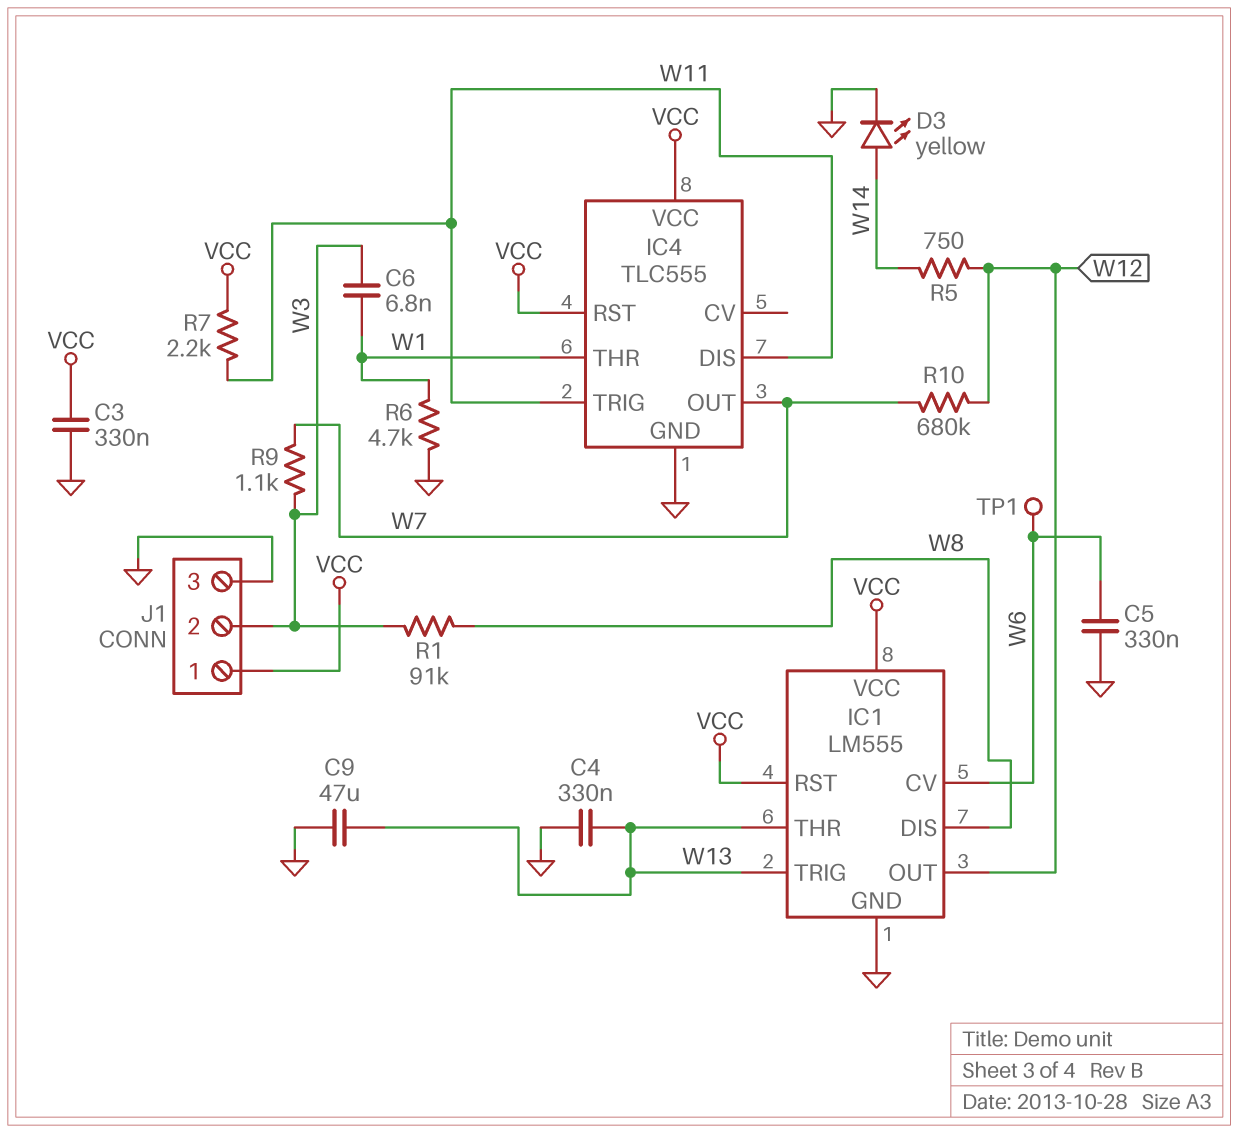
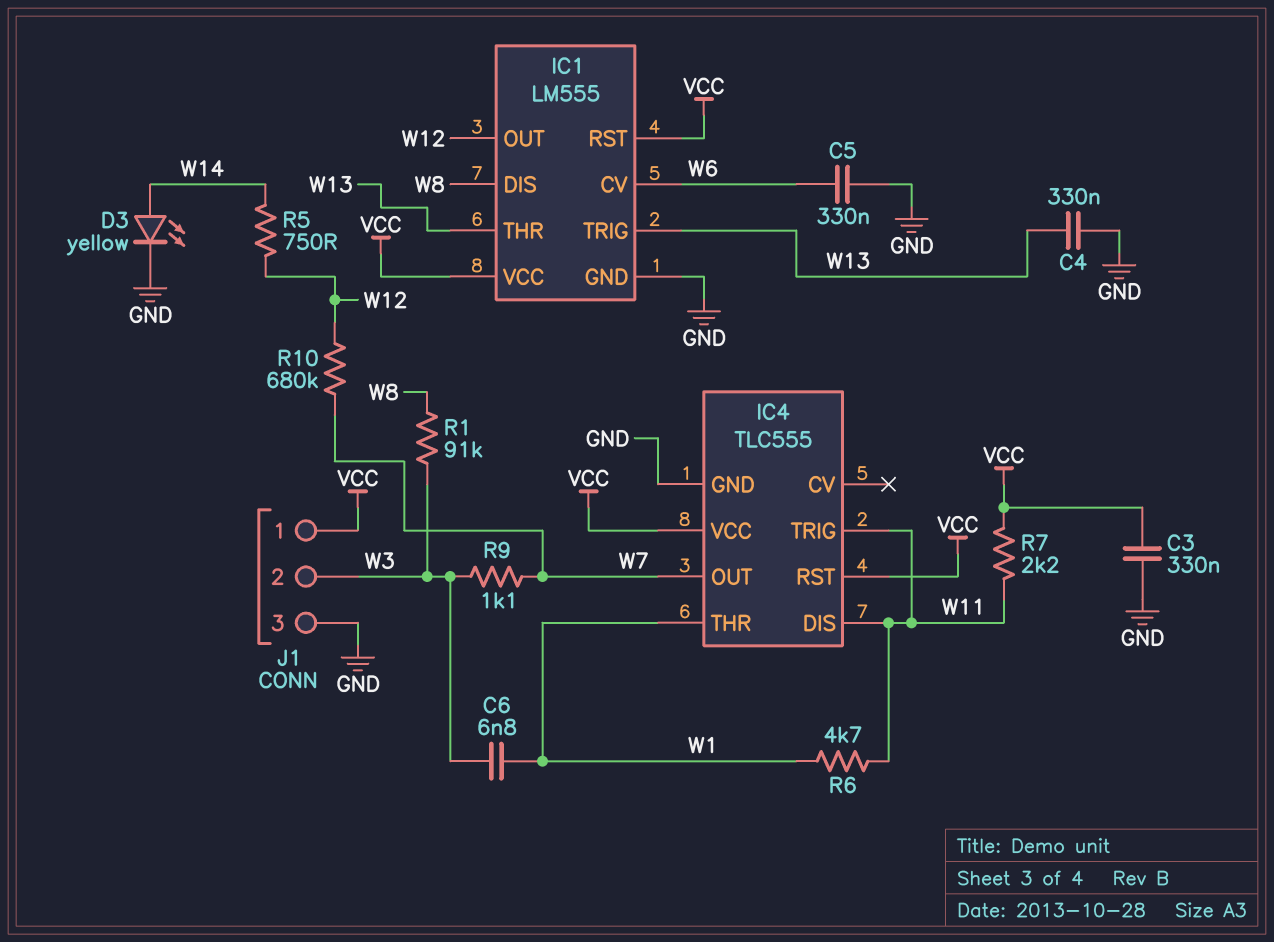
C9: 47uF (GND, W13) -> none
R6: 4.7k (GND, W1) -> 4.7k (W1, W11)
TP1: test point (W6) -> none

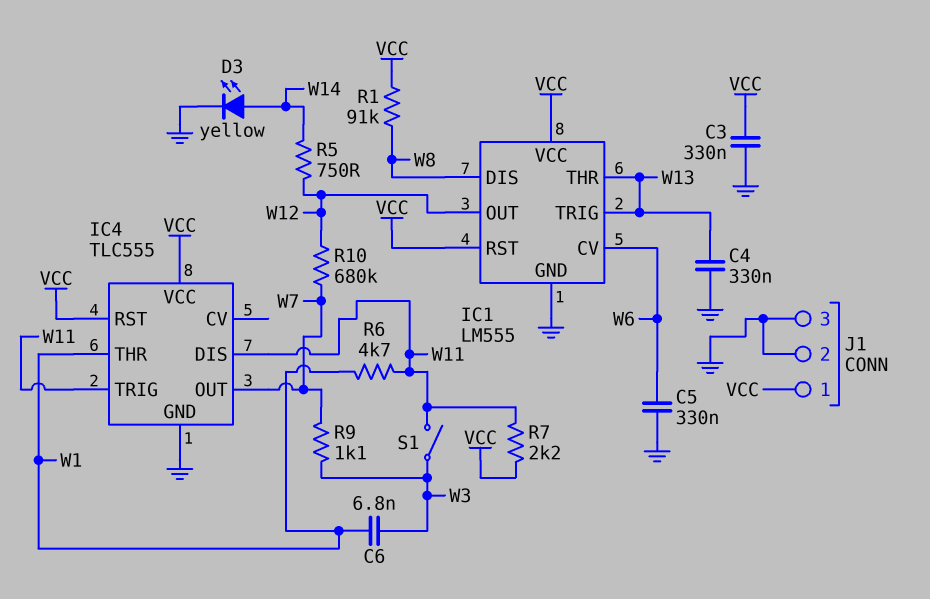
J1 pin 2: W3 -> GND
R1: 91k (W3, W8) -> 91k (VCC, W8)
S1: none -> switch (W3, W11)

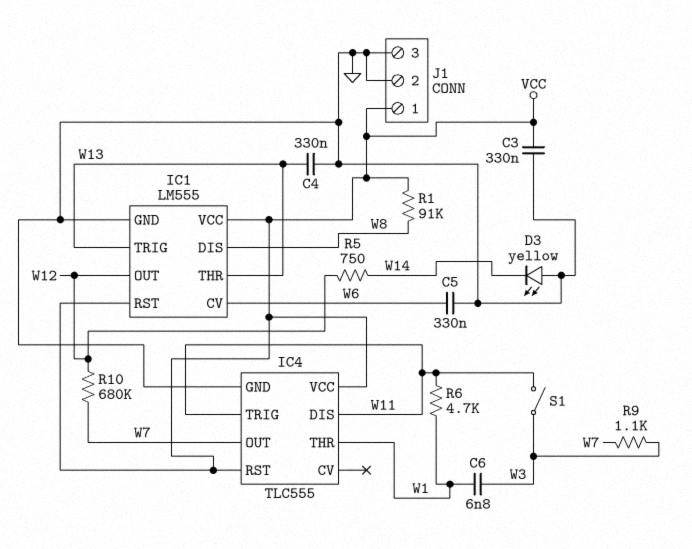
D3: LED yellow (A W14, K GND) -> LED yellow (A GND, K W14)
R7: 2.2k (VCC, W11) -> none

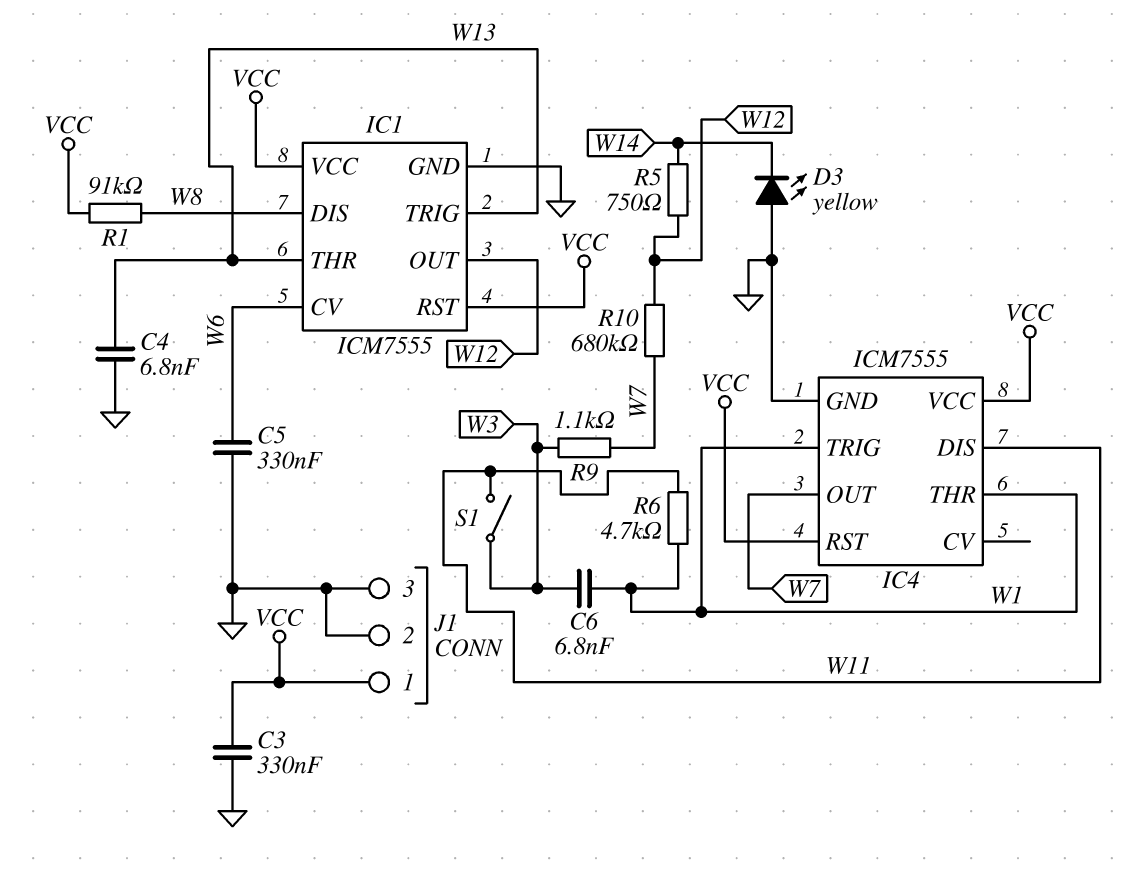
C4: 330nF (GND, W13) -> 6.8nF (GND, W13)
IC1: LM555 -> ICM7555
IC4: TLC555 -> ICM7555
IC4 pin TRIG: W11 -> W1

